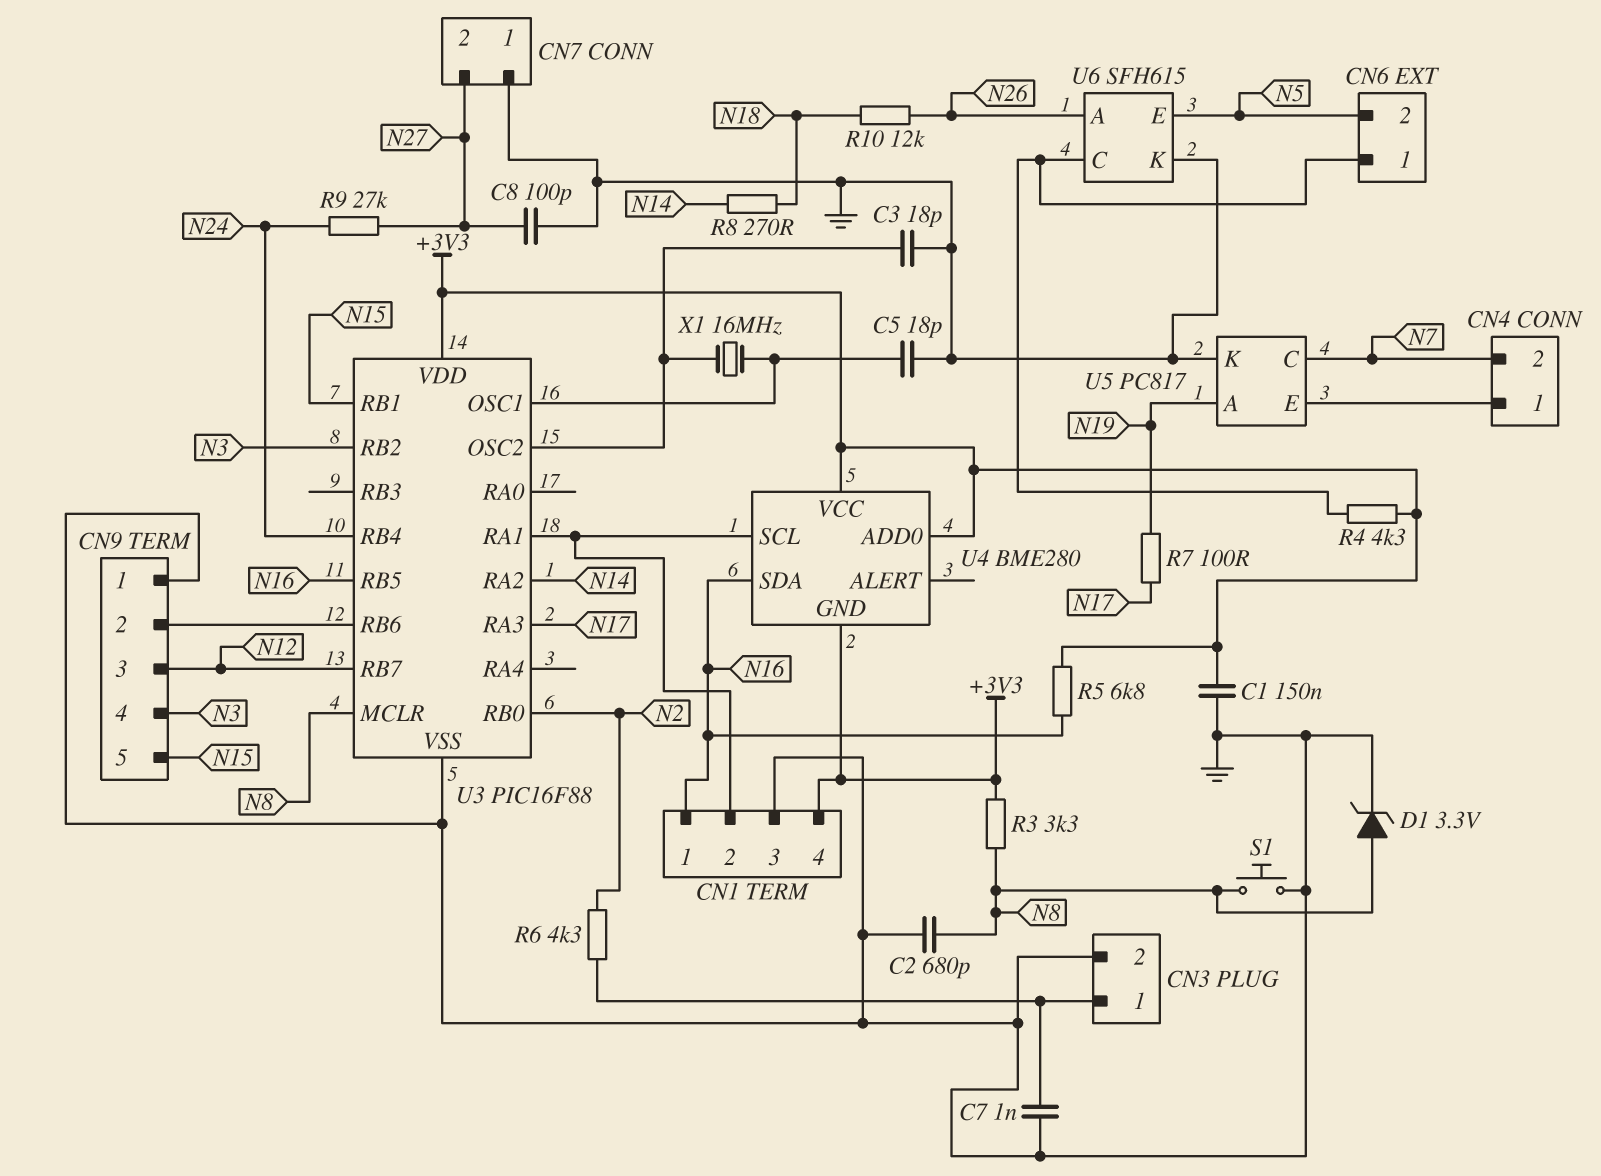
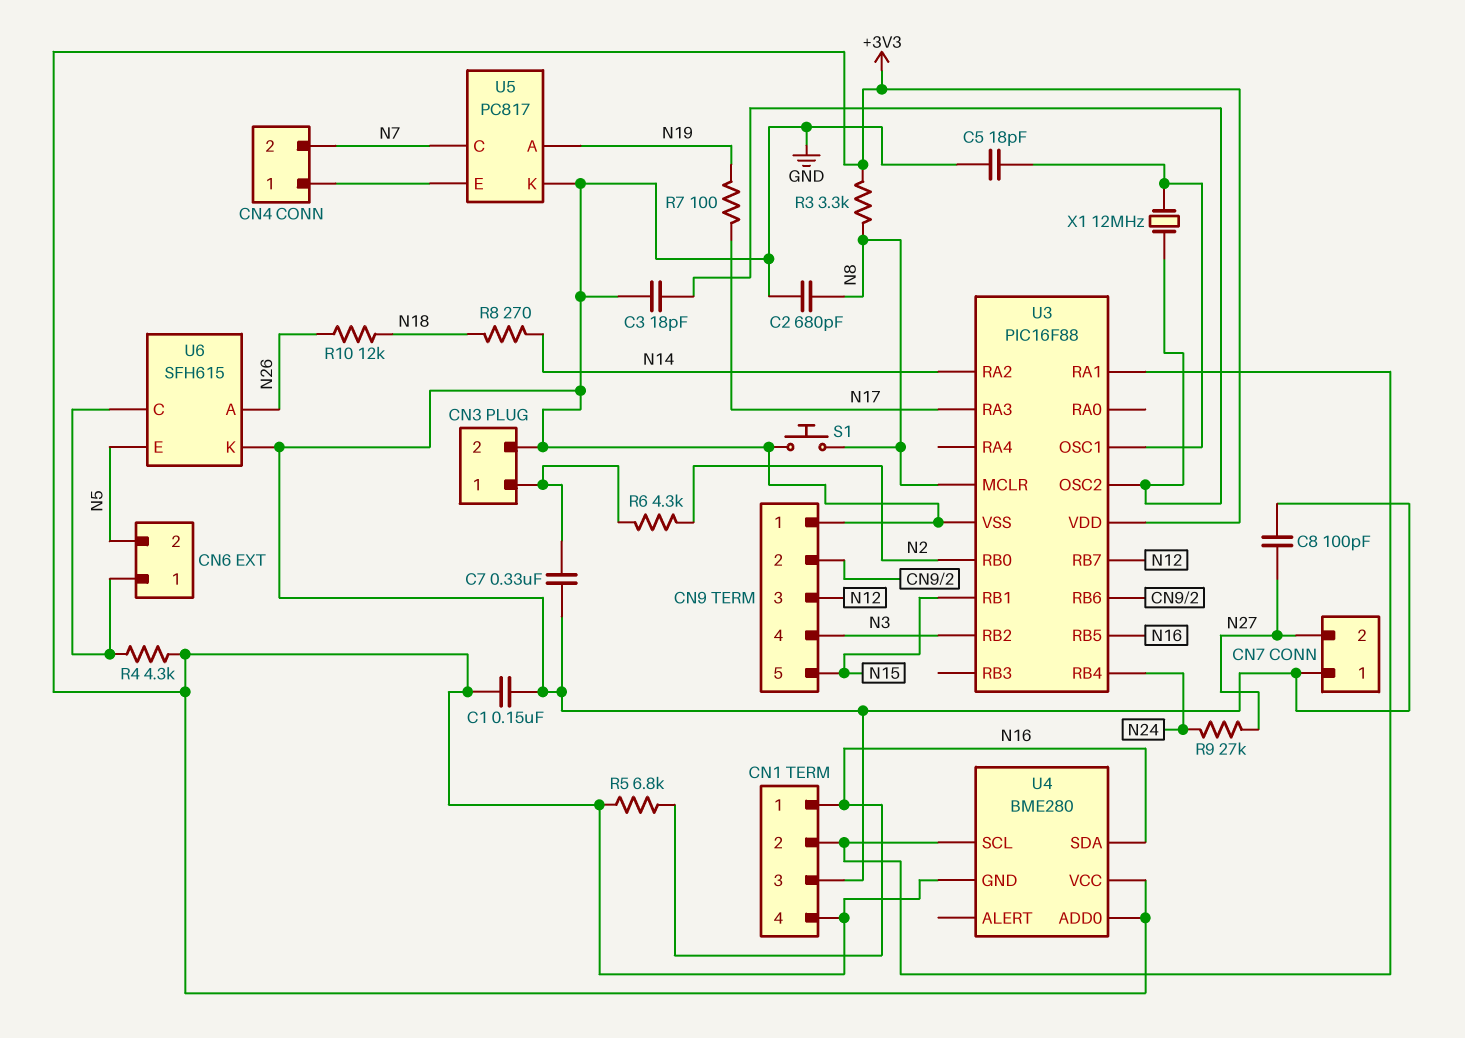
C7: 1nF (CN3/1, GND) -> 330nF (CN3/1, GND)
D1: zener 3.3V (A N8, K GND) -> none
X1: 16MHz (U3/OSC1, U3/OSC2) -> 12MHz (U3/OSC1, U3/OSC2)

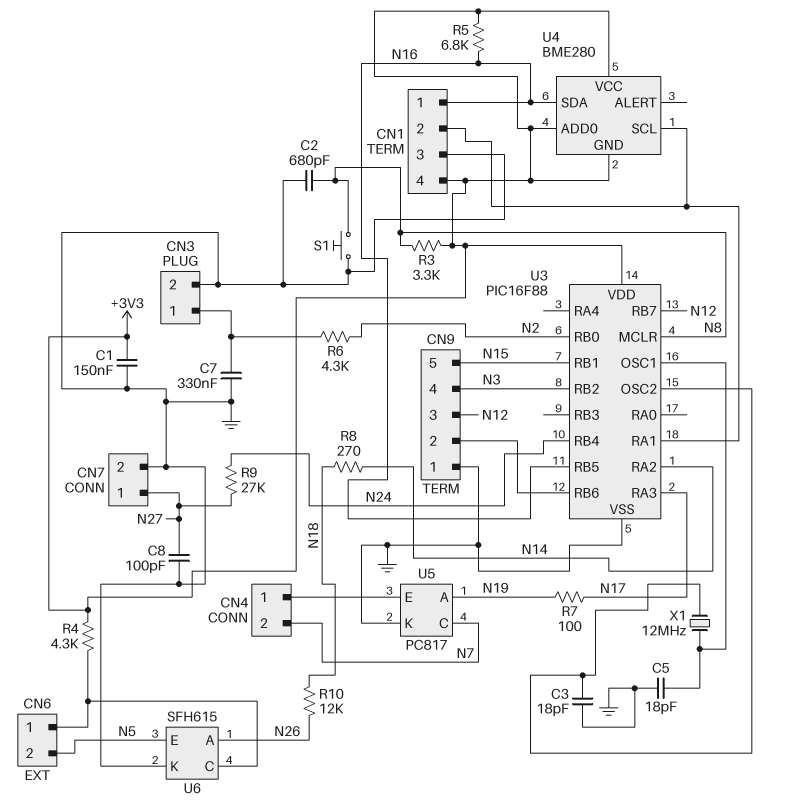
CN7 pin 1: GND -> N27
CN7 pin 2: N27 -> GND

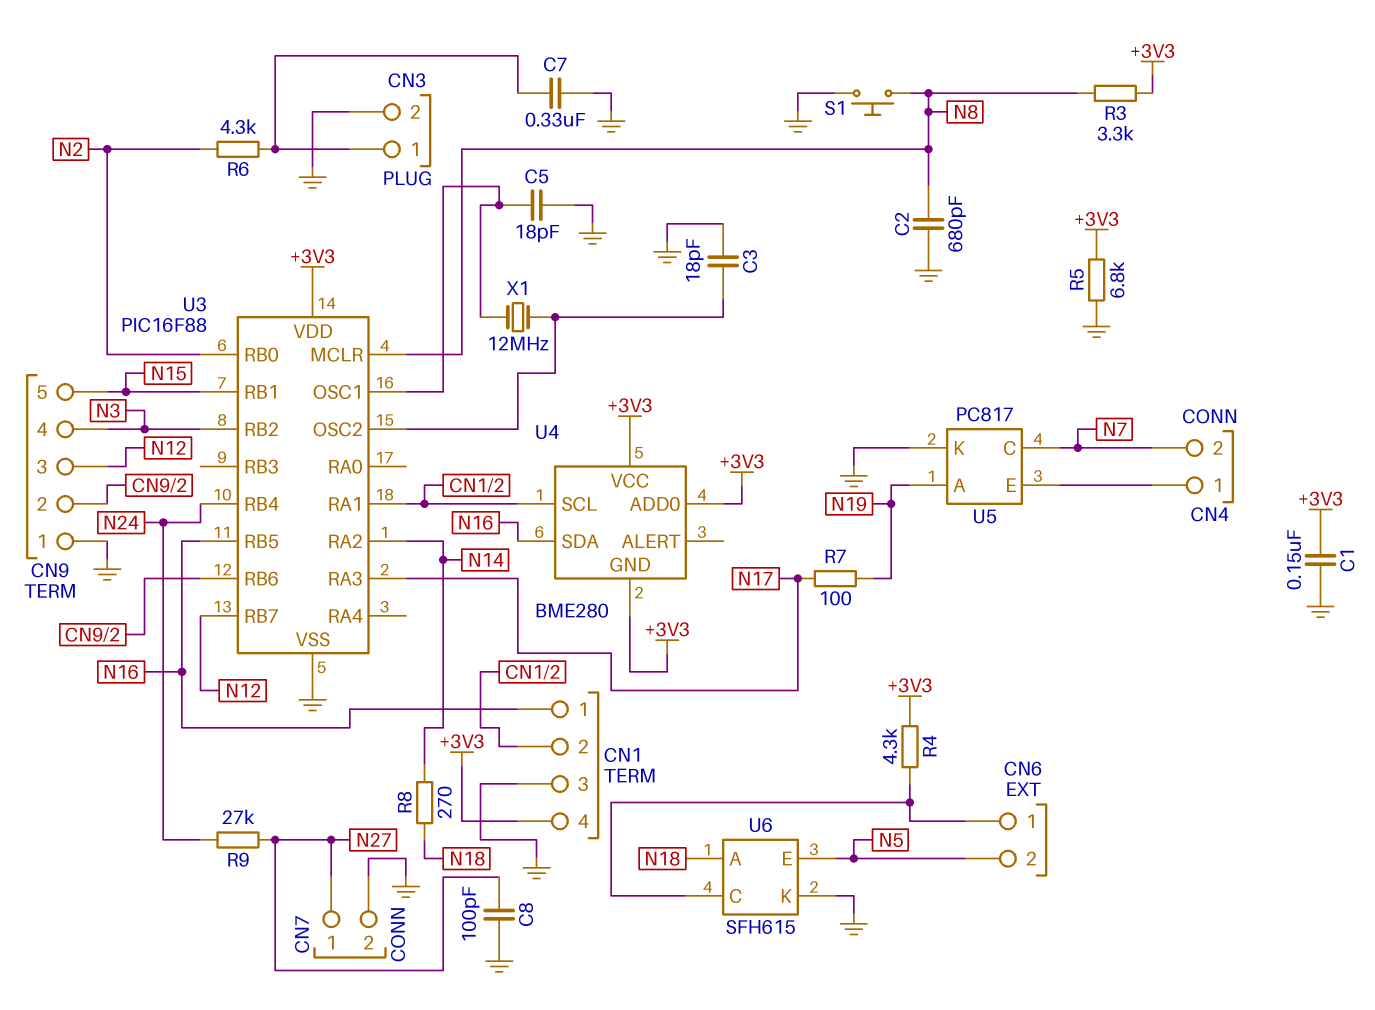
R5: 6.8k (+3V3, N16) -> 6.8k (+3V3, GND)
R10: 12k (N18, N26) -> none
U6 pin A: N26 -> N18

